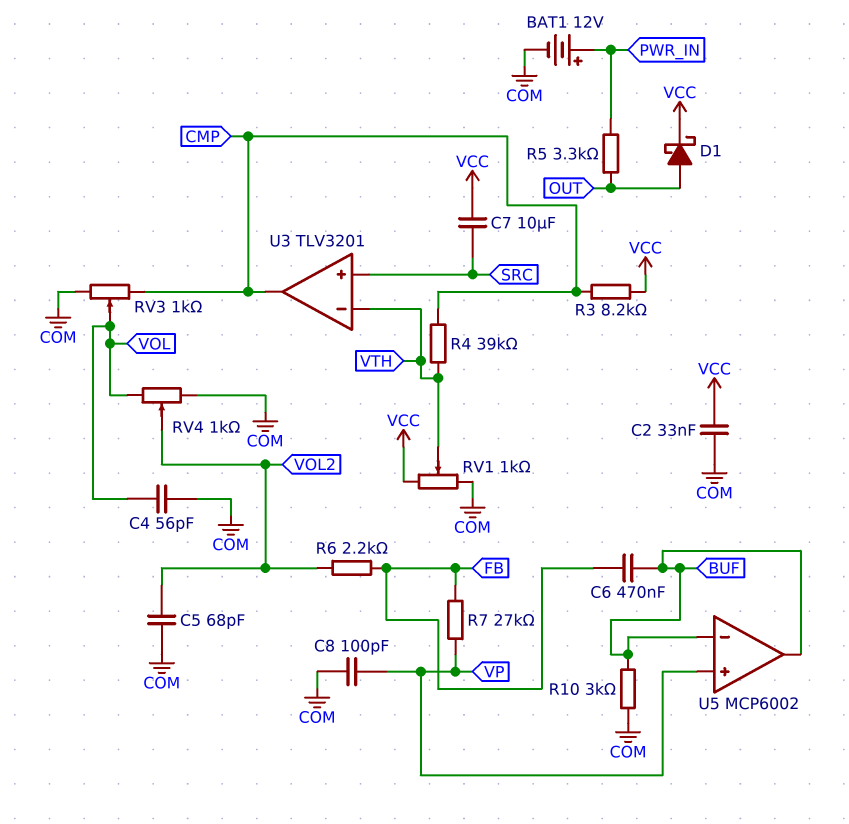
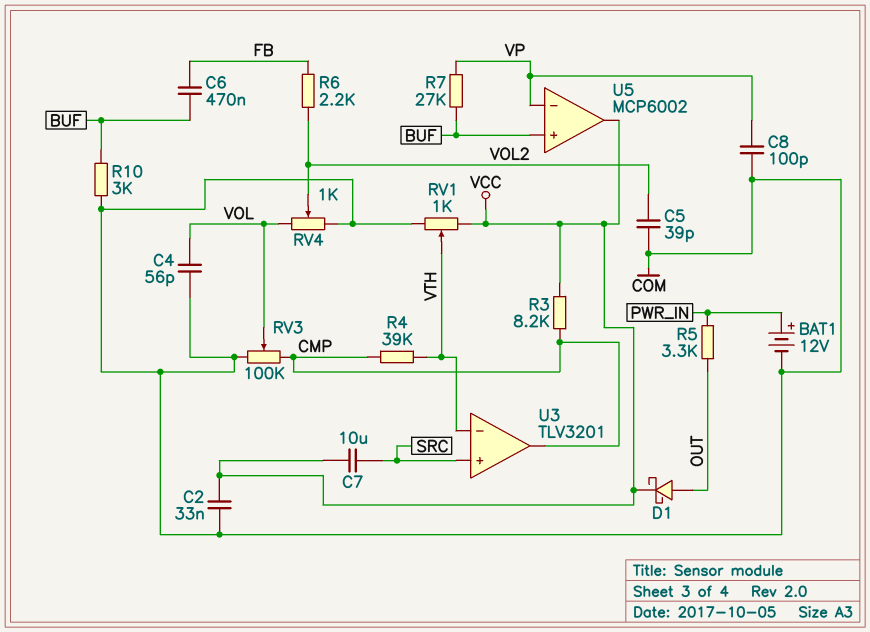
C5: 68pF (COM, VOL2) -> 39pF (COM, VOL2)
R7: 27k (FB, VP) -> 27k (BUF, VP)
RV3: 1k (CMP, COM, wiper VOL) -> 100k (CMP, COM, wiper VOL)
U5 pin in+: VP -> BUF
U5 pin in-: BUF -> VP
U5 pin out: BUF -> VCC

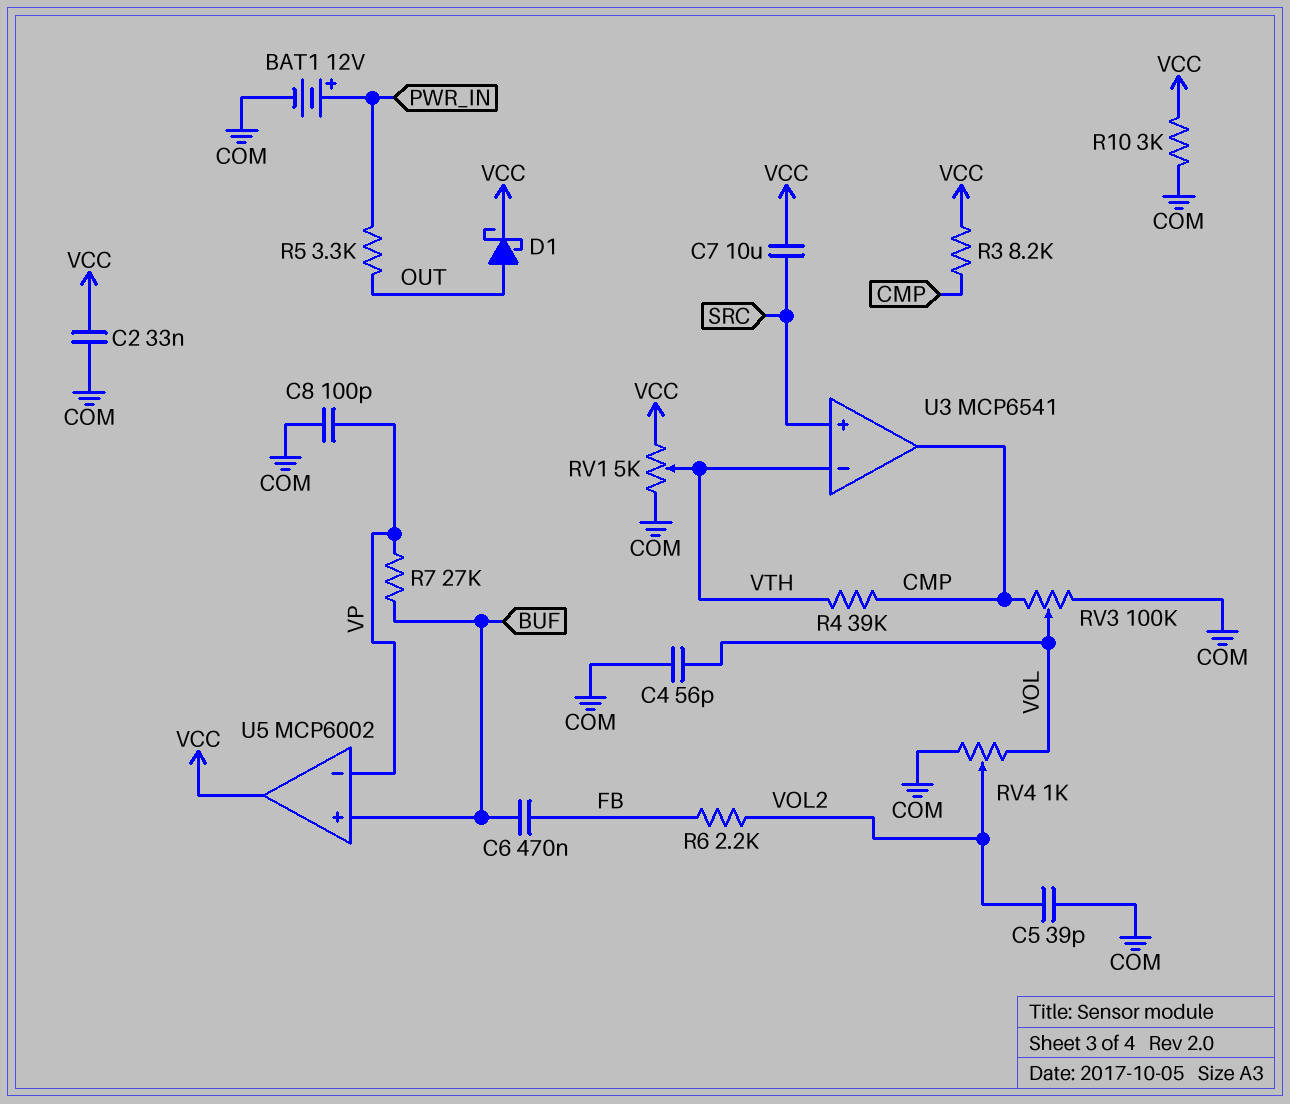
R10: 3k (BUF, COM) -> 3k (COM, VCC)
RV1: 1k (COM, VCC, wiper VTH) -> 5k (COM, VCC, wiper VTH)
U3: TLV3201 -> MCP6541

